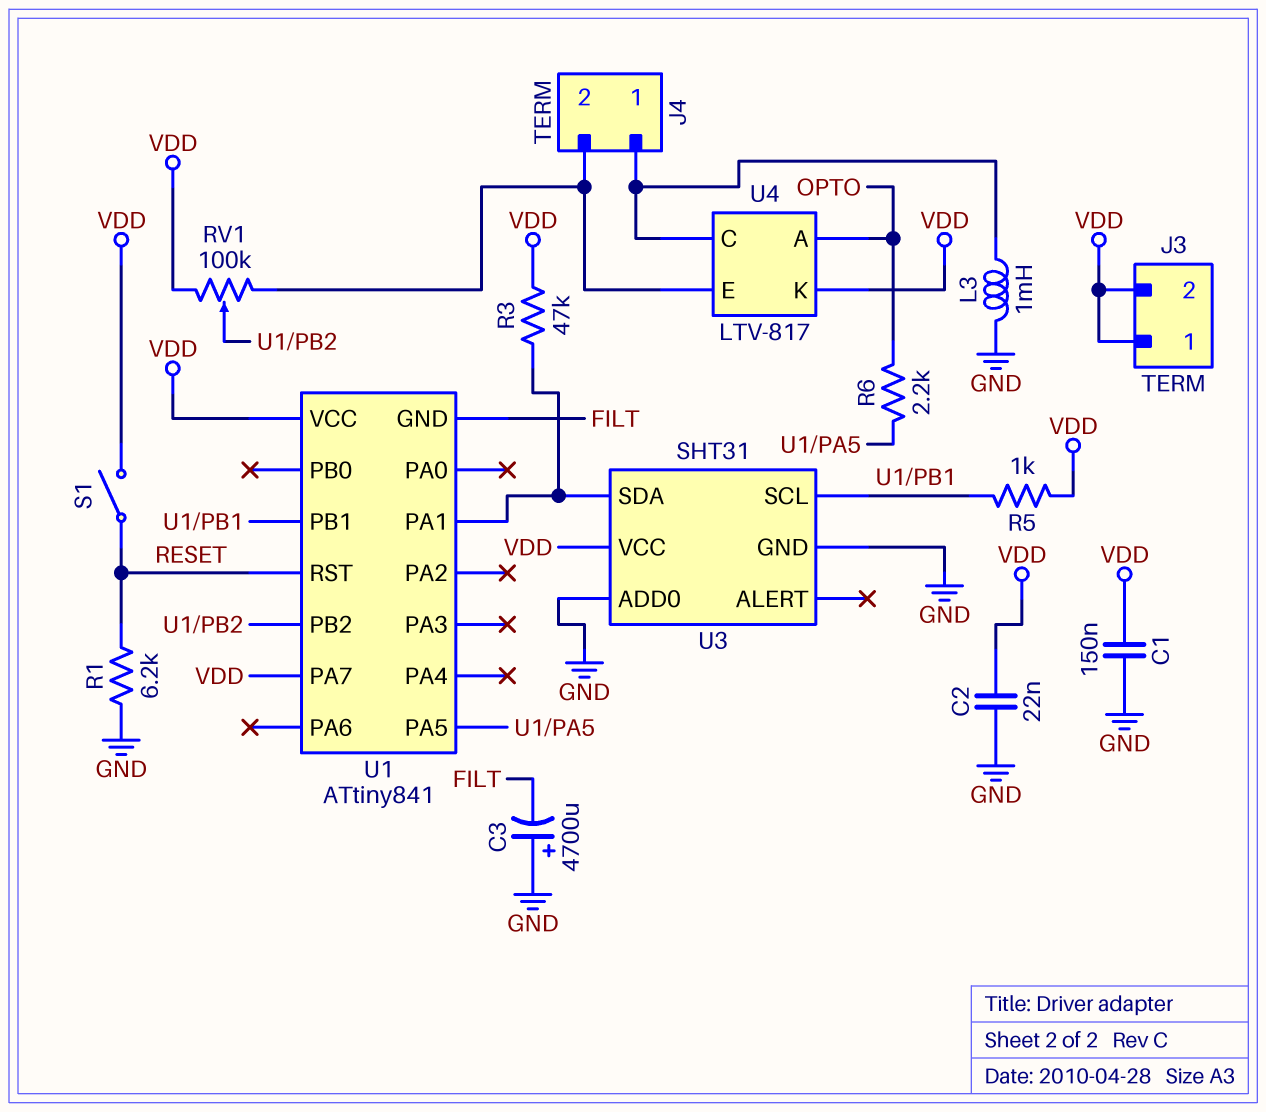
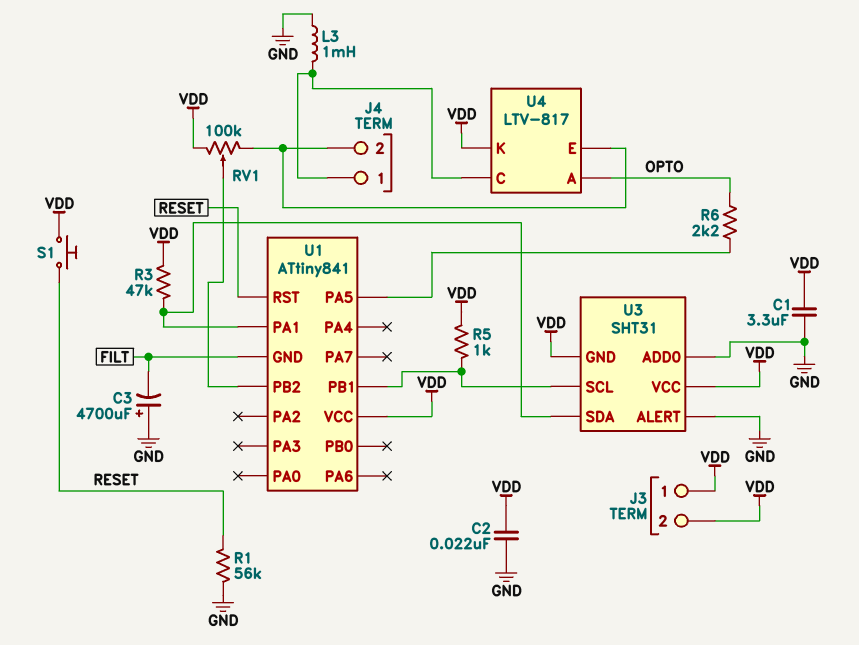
C1: 150nF (GND, VDD) -> 3.3uF (GND, VDD)
R1: 6.2k (GND, RESET) -> 56k (GND, RESET)
S1: switch (RESET, VDD) -> button (RESET, VDD)
U1 pin PA7: VDD -> none
U3 pin ALERT: none -> GND
U3 pin GND: GND -> VDD

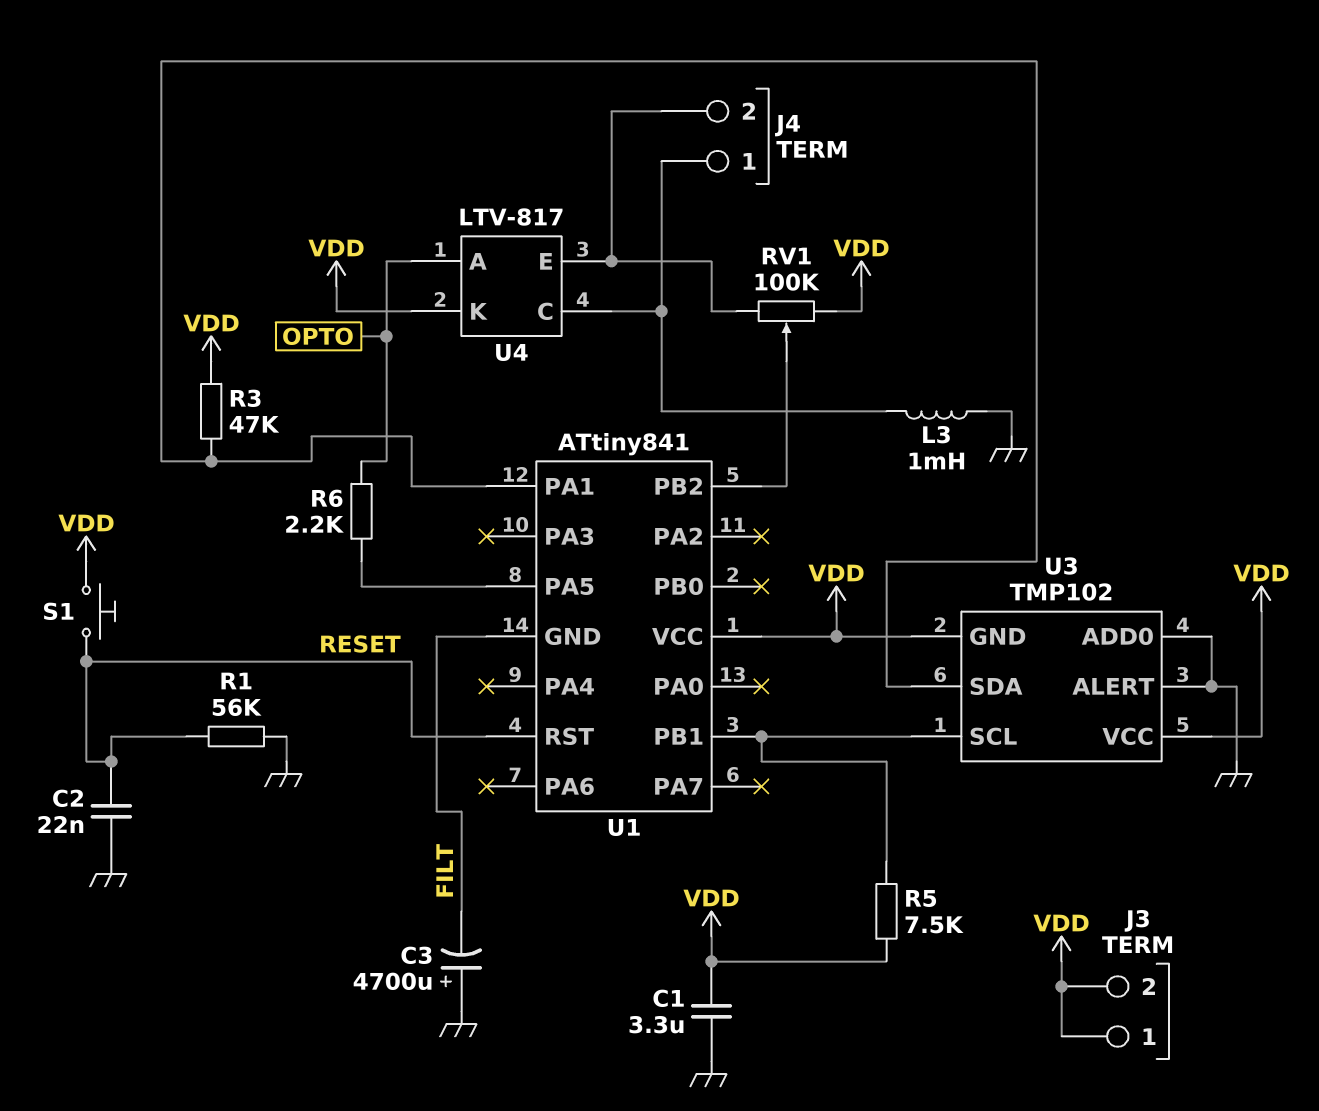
C2: 22nF (GND, VDD) -> 22nF (GND, RESET)
R5: 1k (U1/PB1, VDD) -> 7.5k (U1/PB1, VDD)
U3: SHT31 -> TMP102

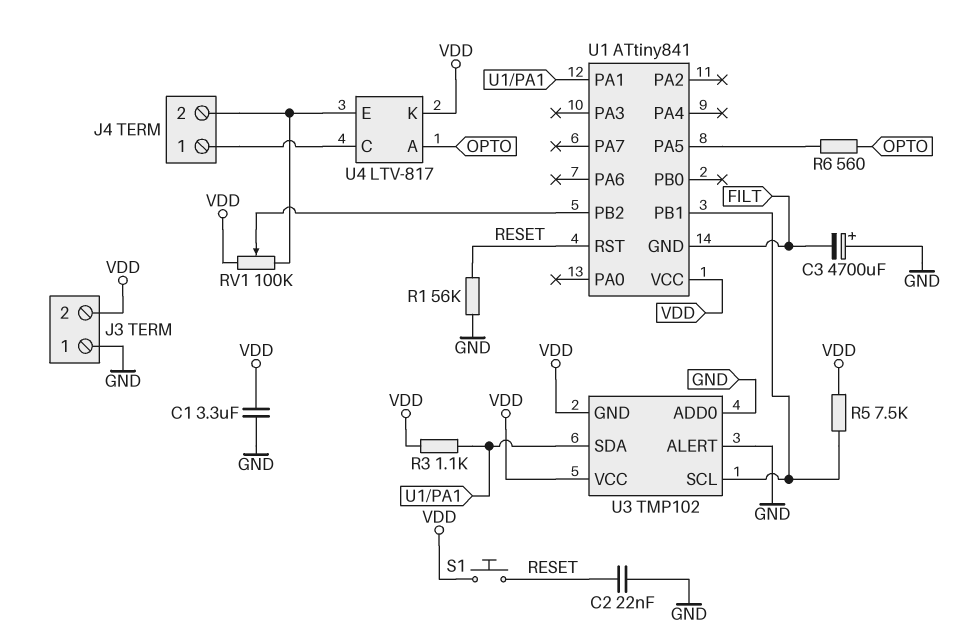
J3 pin 1: VDD -> GND
L3: 1mH (GND, J4/1) -> none
R3: 47k (U1/PA1, VDD) -> 1.1k (U1/PA1, VDD)
R6: 2.2k (OPTO, U1/PA5) -> 560 (OPTO, U1/PA5)

